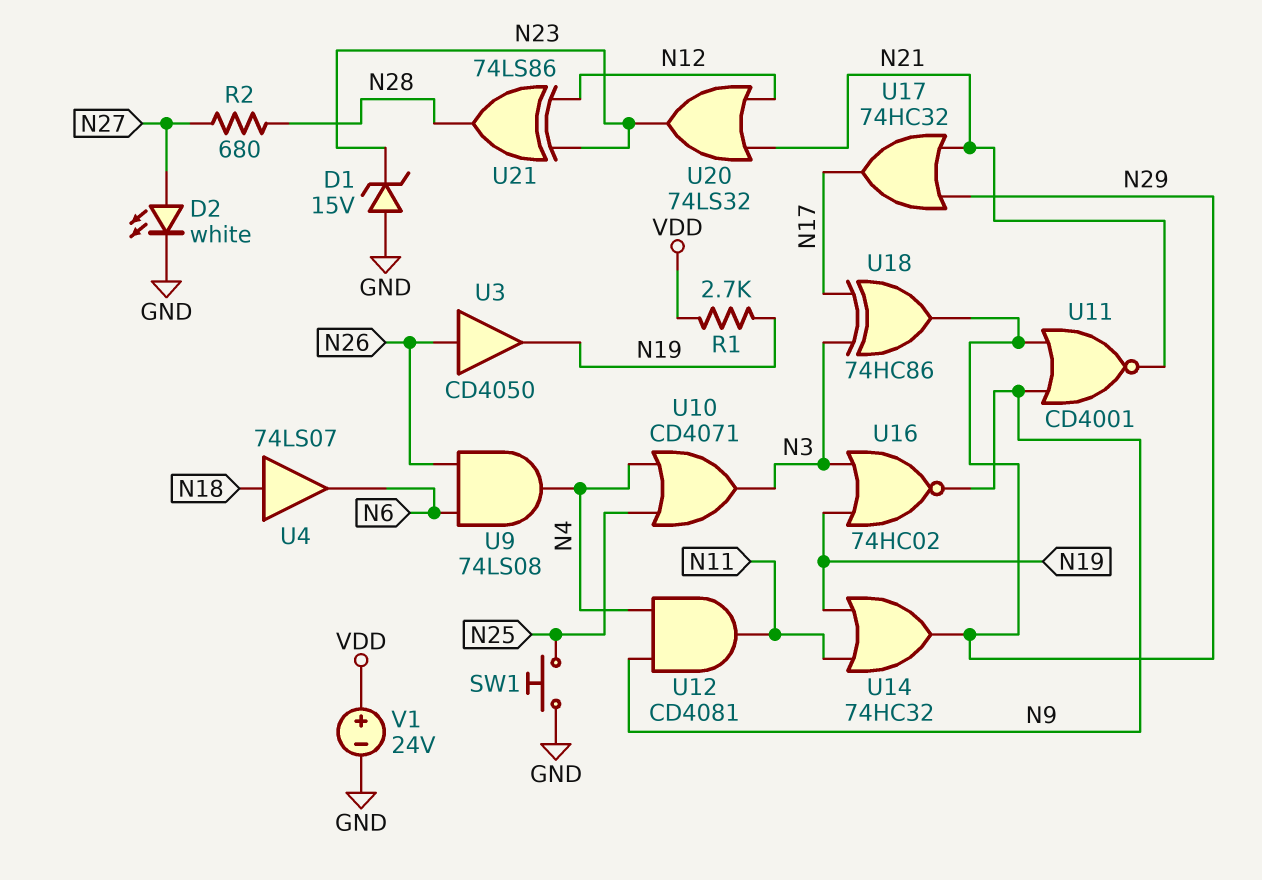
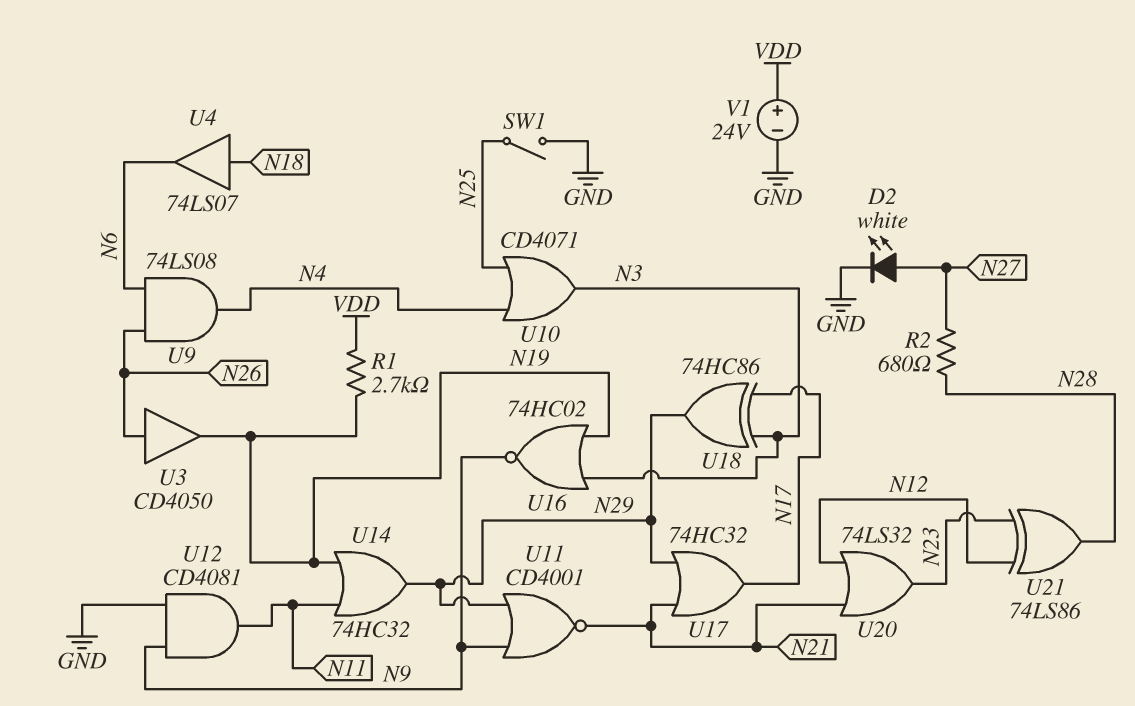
D1: zener 15V (A GND, K N23) -> none
SW1: button (GND, N25) -> switch (GND, N25)
U12: AND CD4081 (in N4, in N9, out N11) -> AND CD4081 (in GND, in N9, out N11)

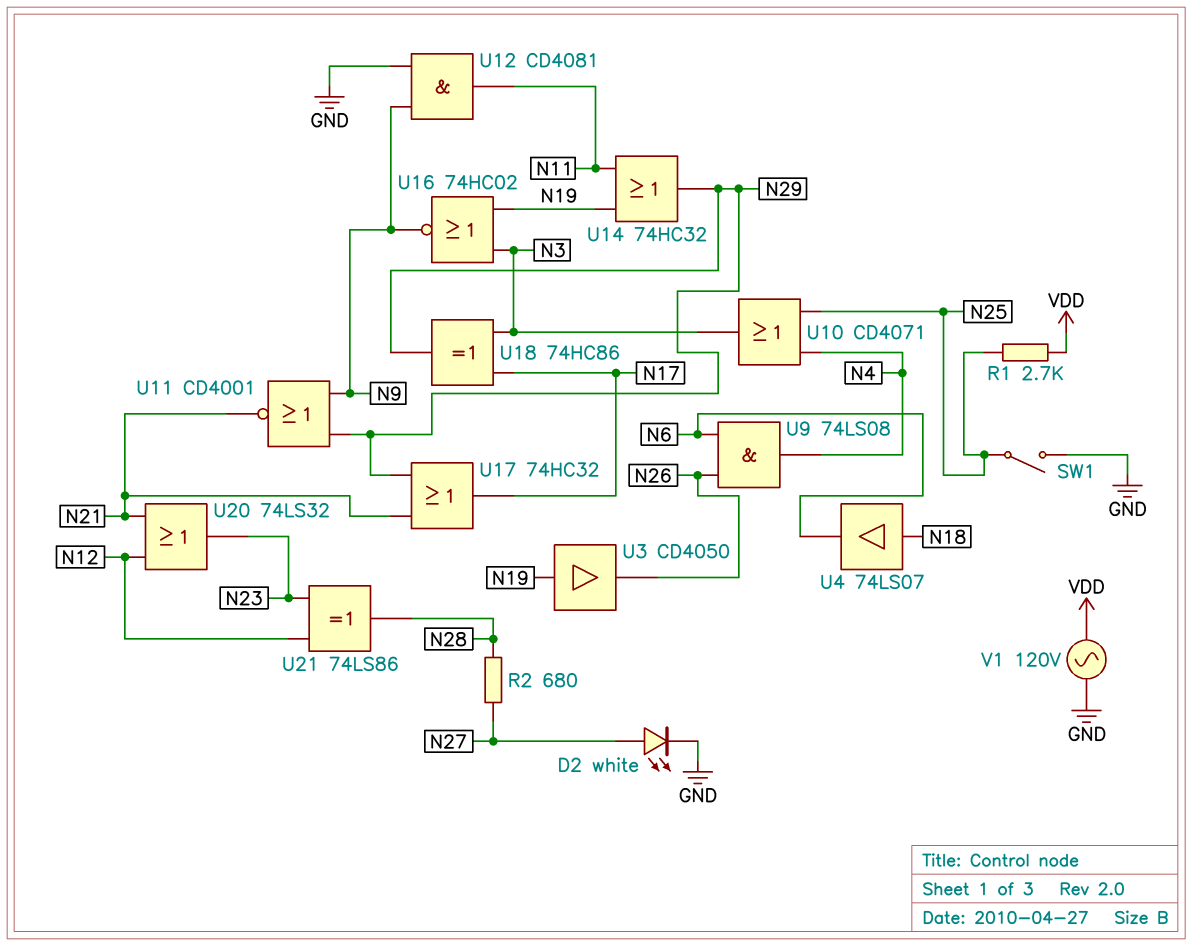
R1: 2.7k (N19, VDD) -> 2.7k (N25, VDD)
U3: buffer CD4050 (in N26, out N19) -> buffer CD4050 (in N19, out N26)
V1: 24V (plus VDD, minus GND) -> AC 120V (GND, VDD)

